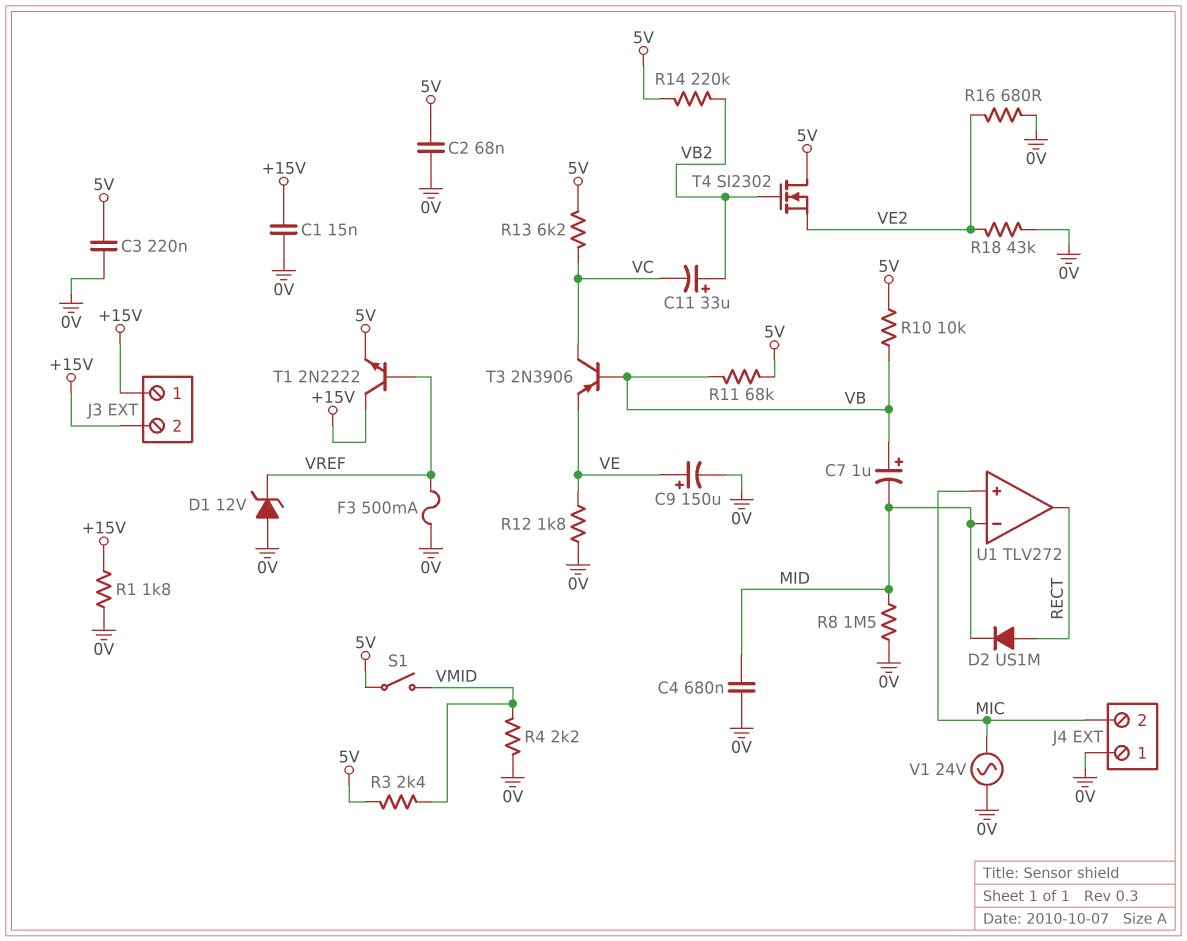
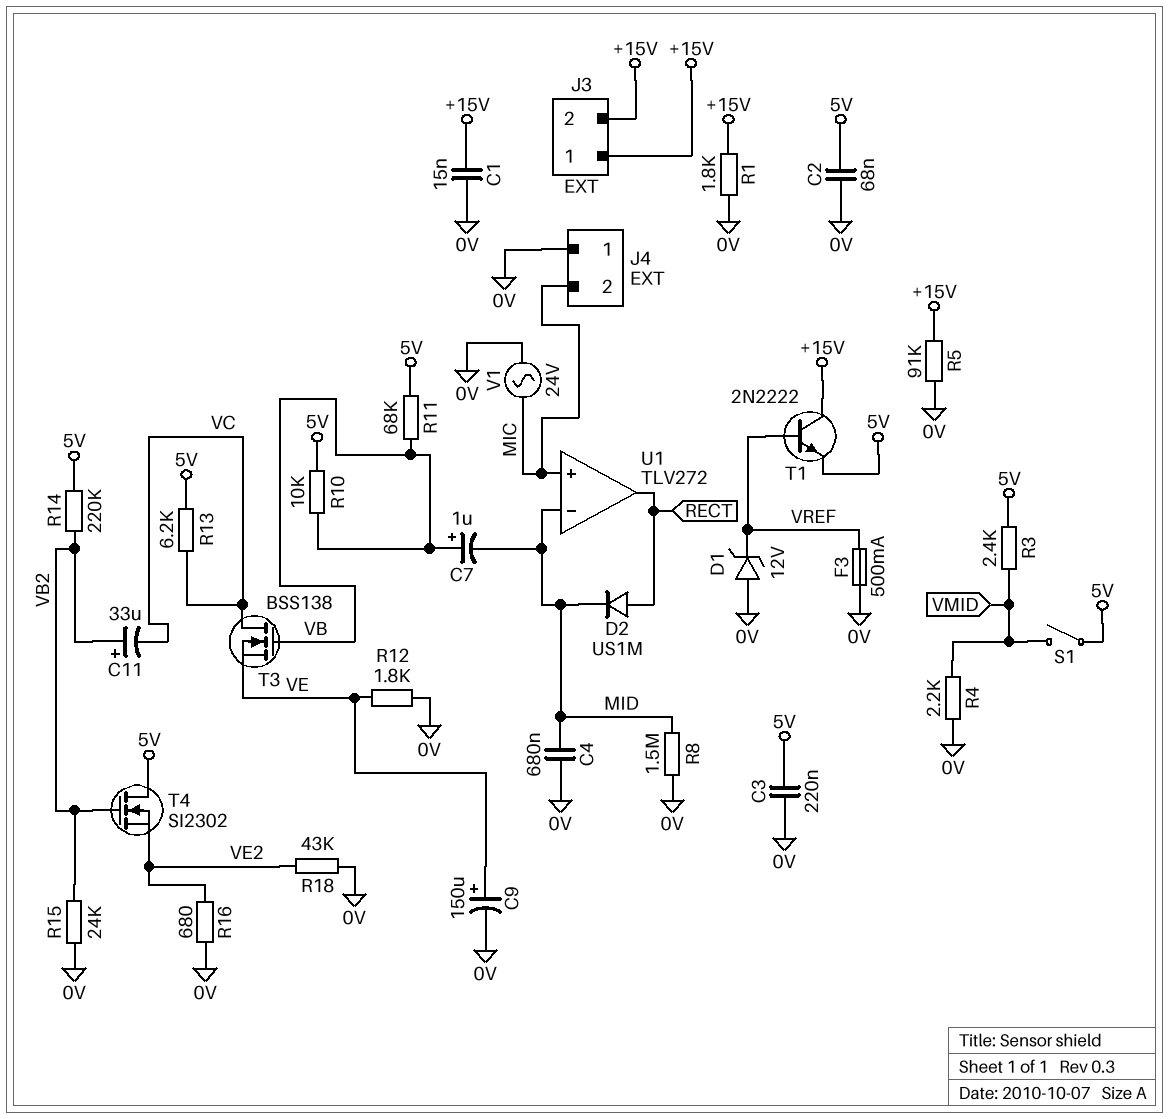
R5: none -> 91k (+15V, 0V)
R15: none -> 24k (0V, VB2)
T3: PNP 2N3906 (B VB, C VC, E VE) -> NMOS BSS138 (G VB, D VC, S VE)

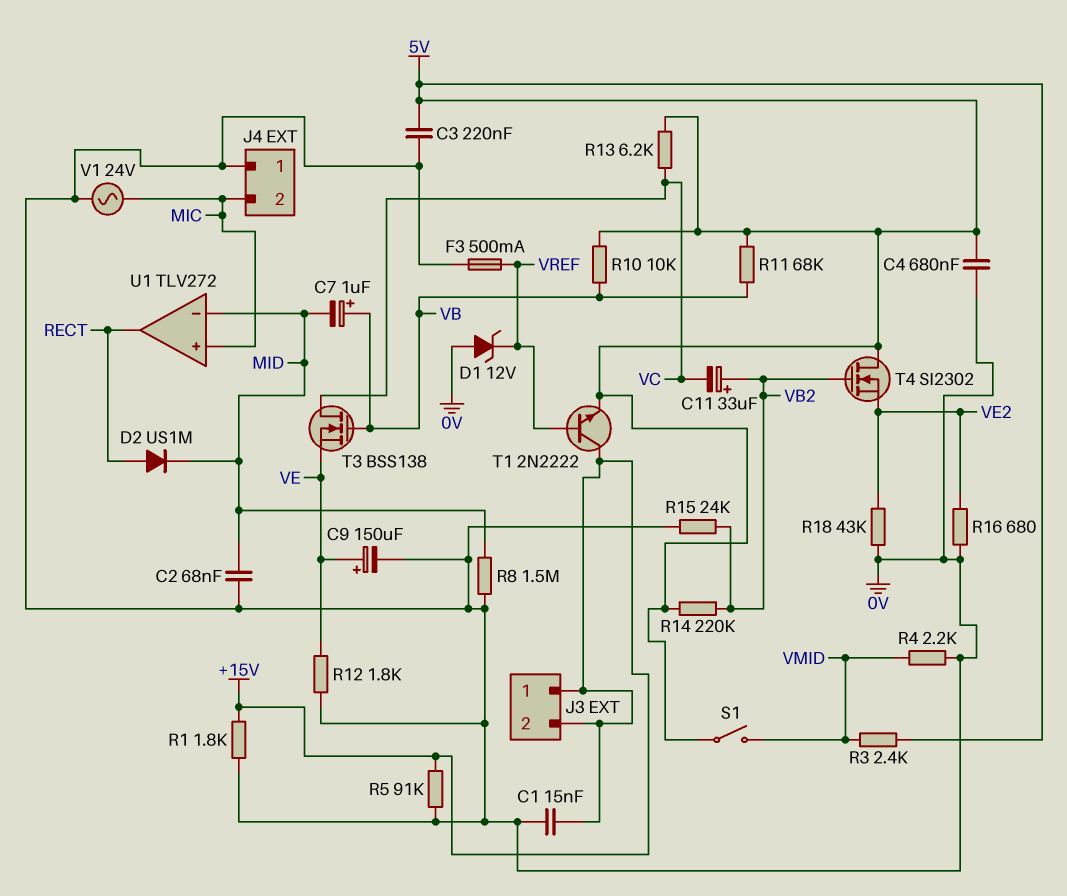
C2: 68nF (0V, 5V) -> 68nF (0V, MID)
C4: 680nF (0V, MID) -> 680nF (0V, 5V)

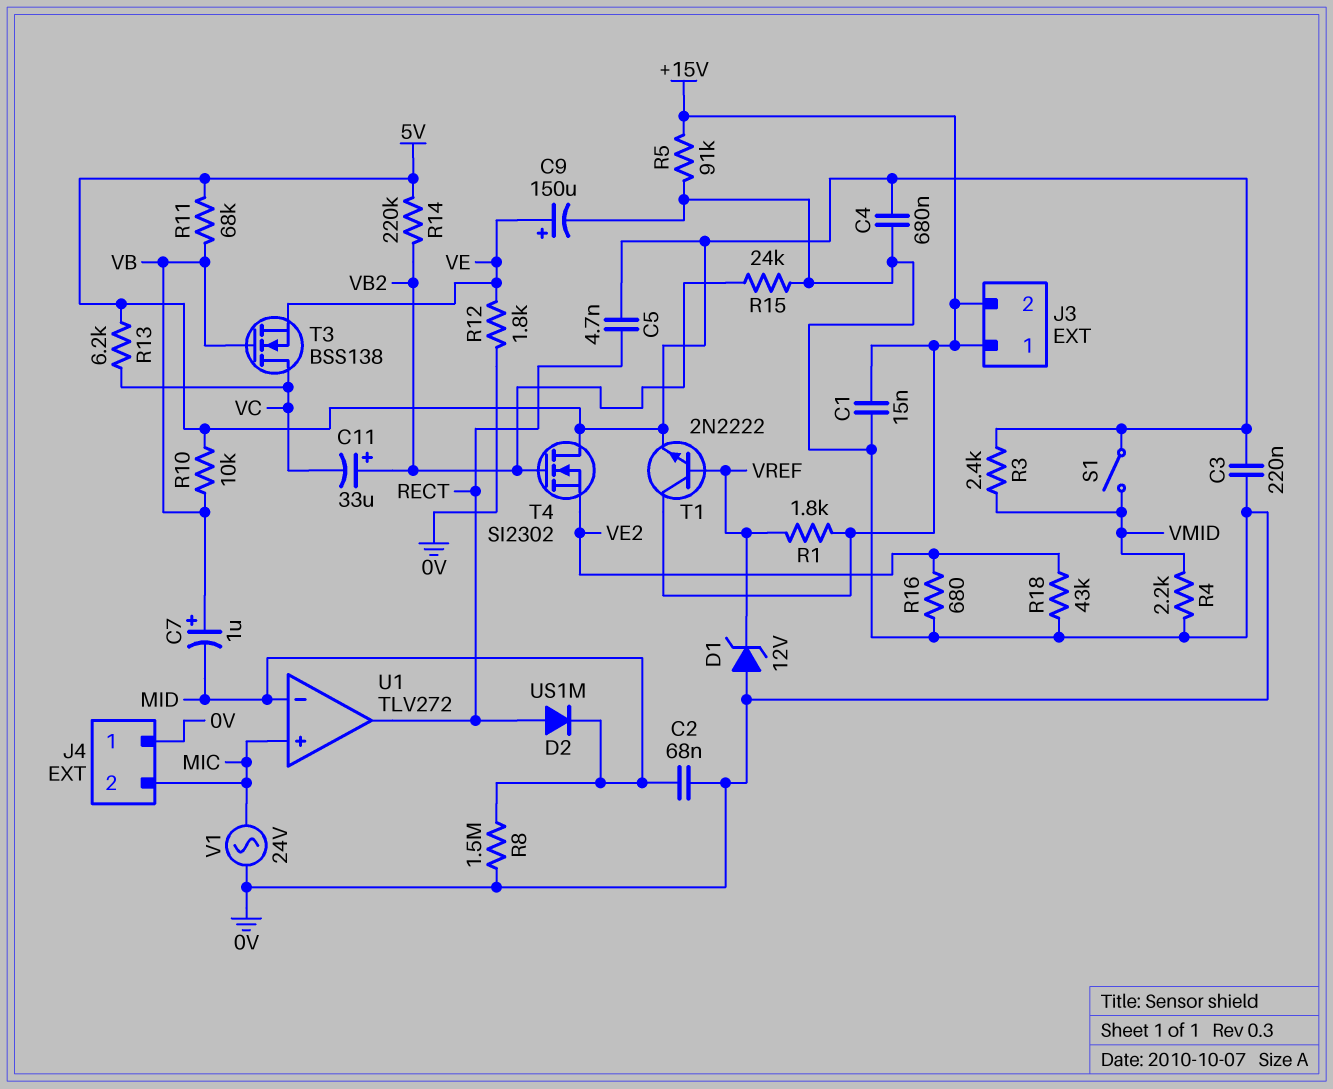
C5: none -> 4.7nF (5V, RECT)
F3: 500mA (0V, VREF) -> none
R1: 1.8k (+15V, 0V) -> 1.8k (+15V, VREF)

